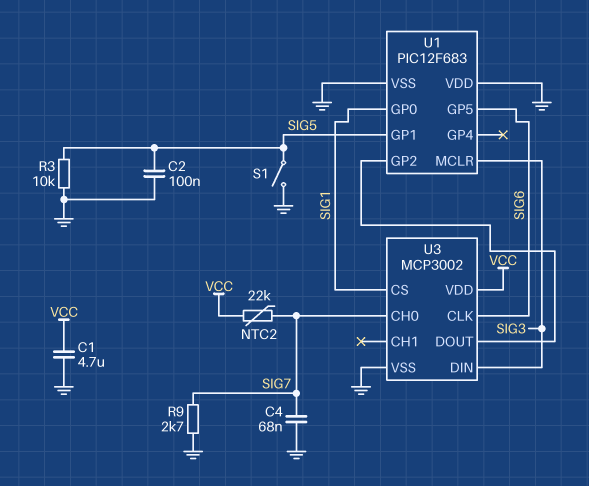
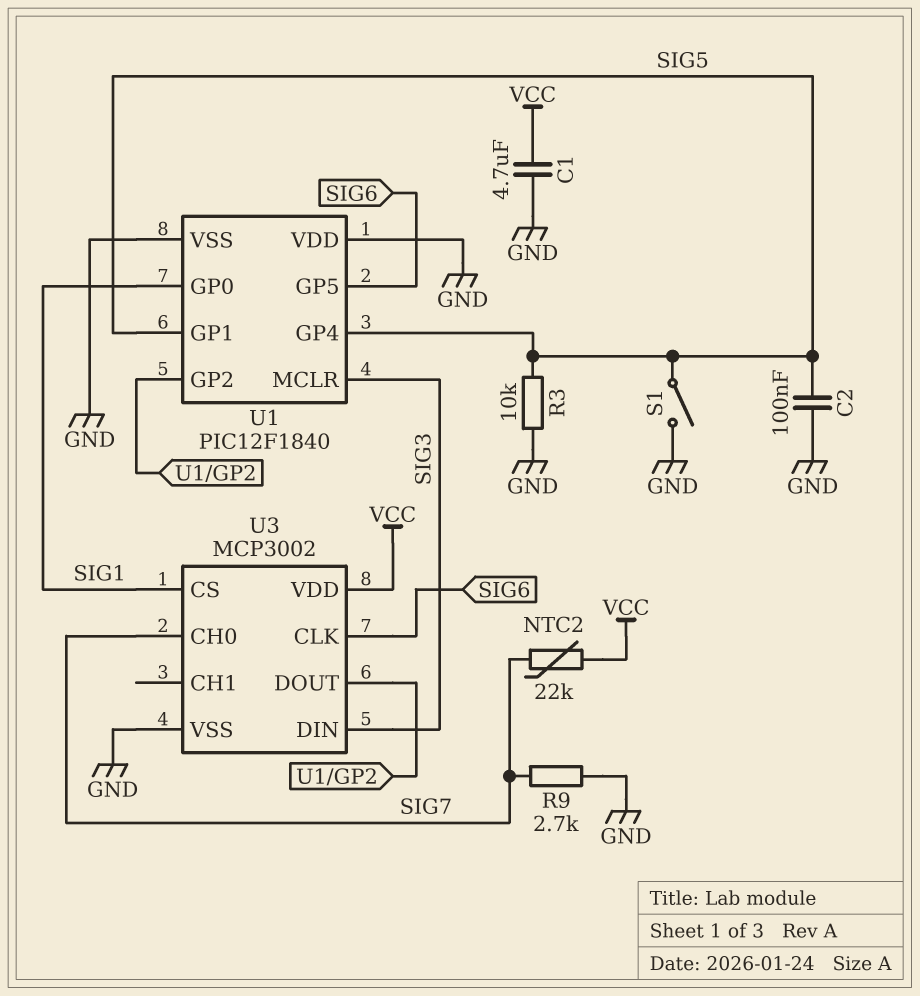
C4: 68nF (GND, SIG7) -> none
U1: PIC12F683 -> PIC12F1840
U1 pin GP4: none -> SIG5

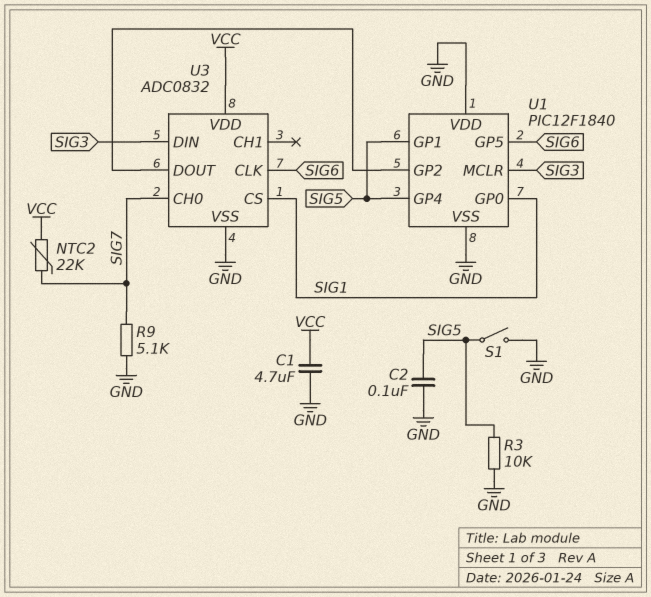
R9: 2.7k (GND, SIG7) -> 5.1k (GND, SIG7)
U3: MCP3002 -> ADC0832

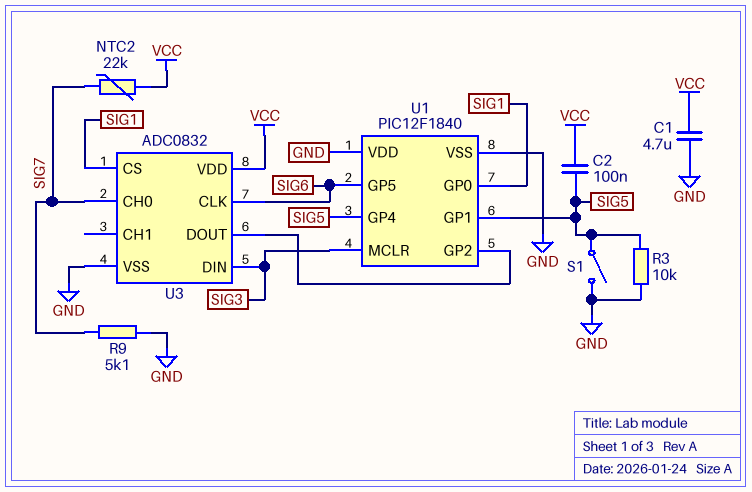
C2: 100nF (GND, SIG5) -> 100nF (SIG5, VCC)

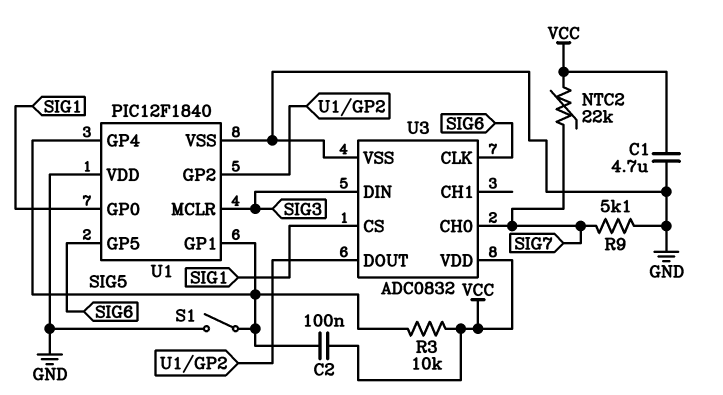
R3: 10k (GND, SIG5) -> 10k (SIG5, VCC)

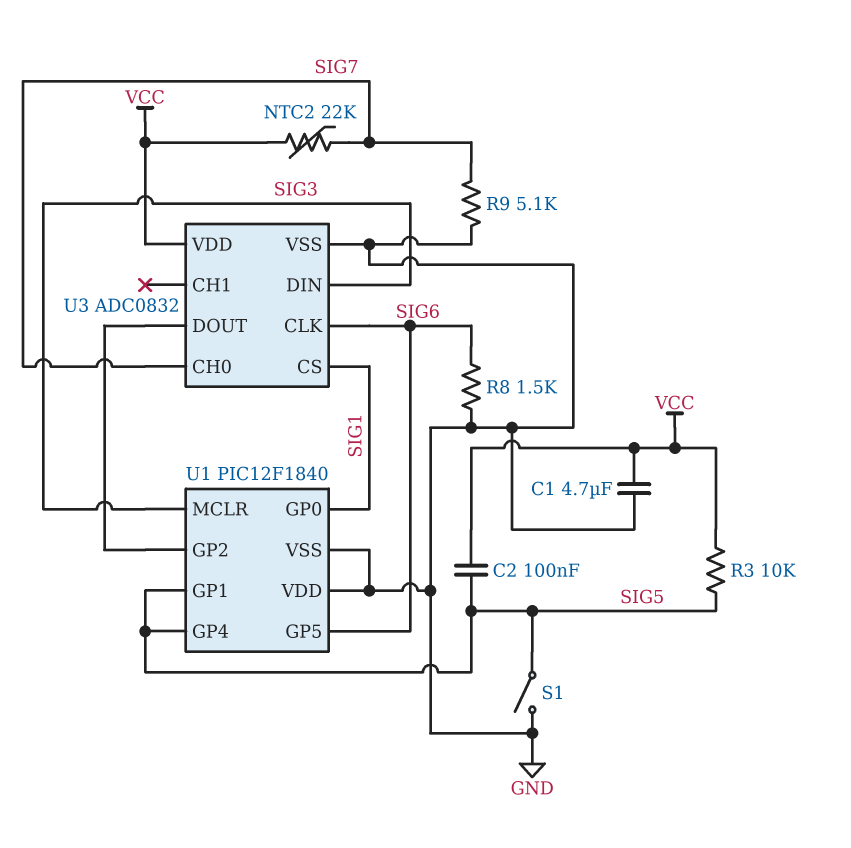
R8: none -> 1.5k (GND, SIG6)

